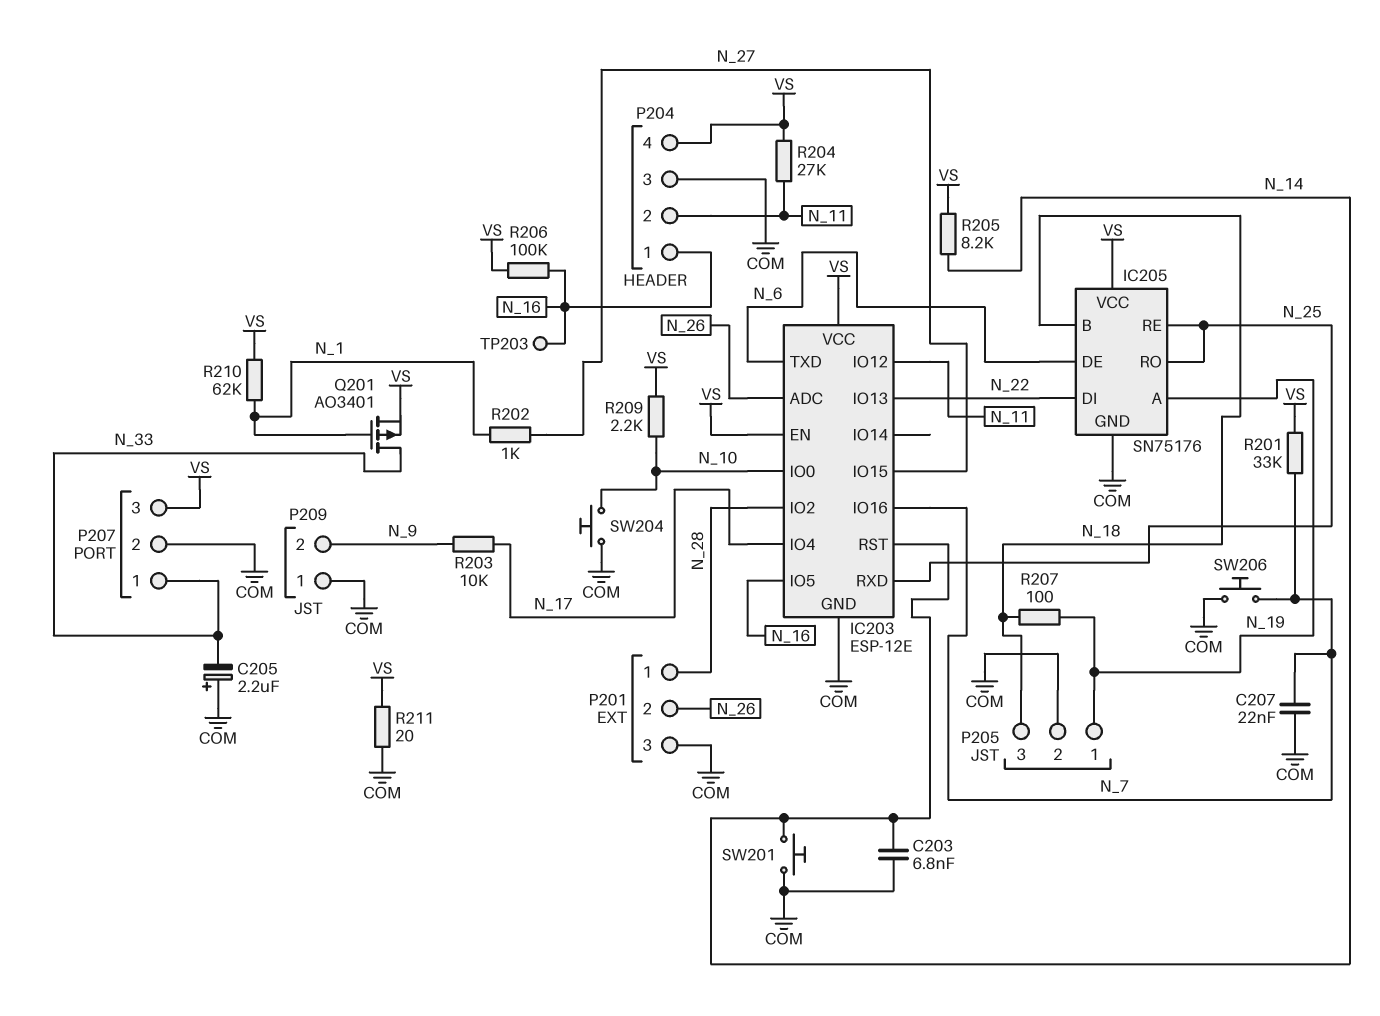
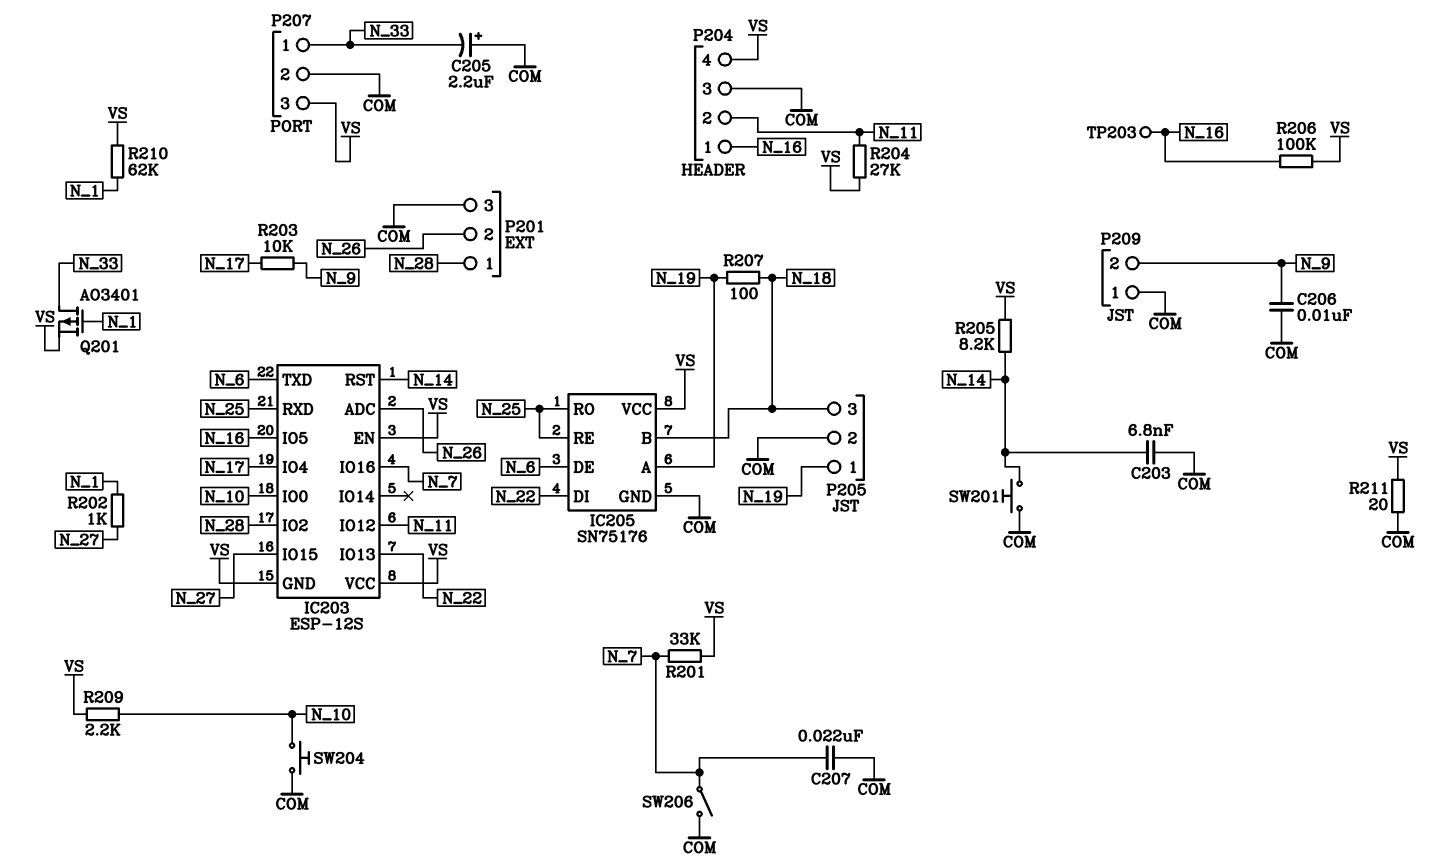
C206: none -> 10nF (COM, N_9)
IC203: ESP-12E -> ESP-12S
IC203 pin GND: COM -> VS
SW206: button (COM, N_7) -> switch (COM, N_7)

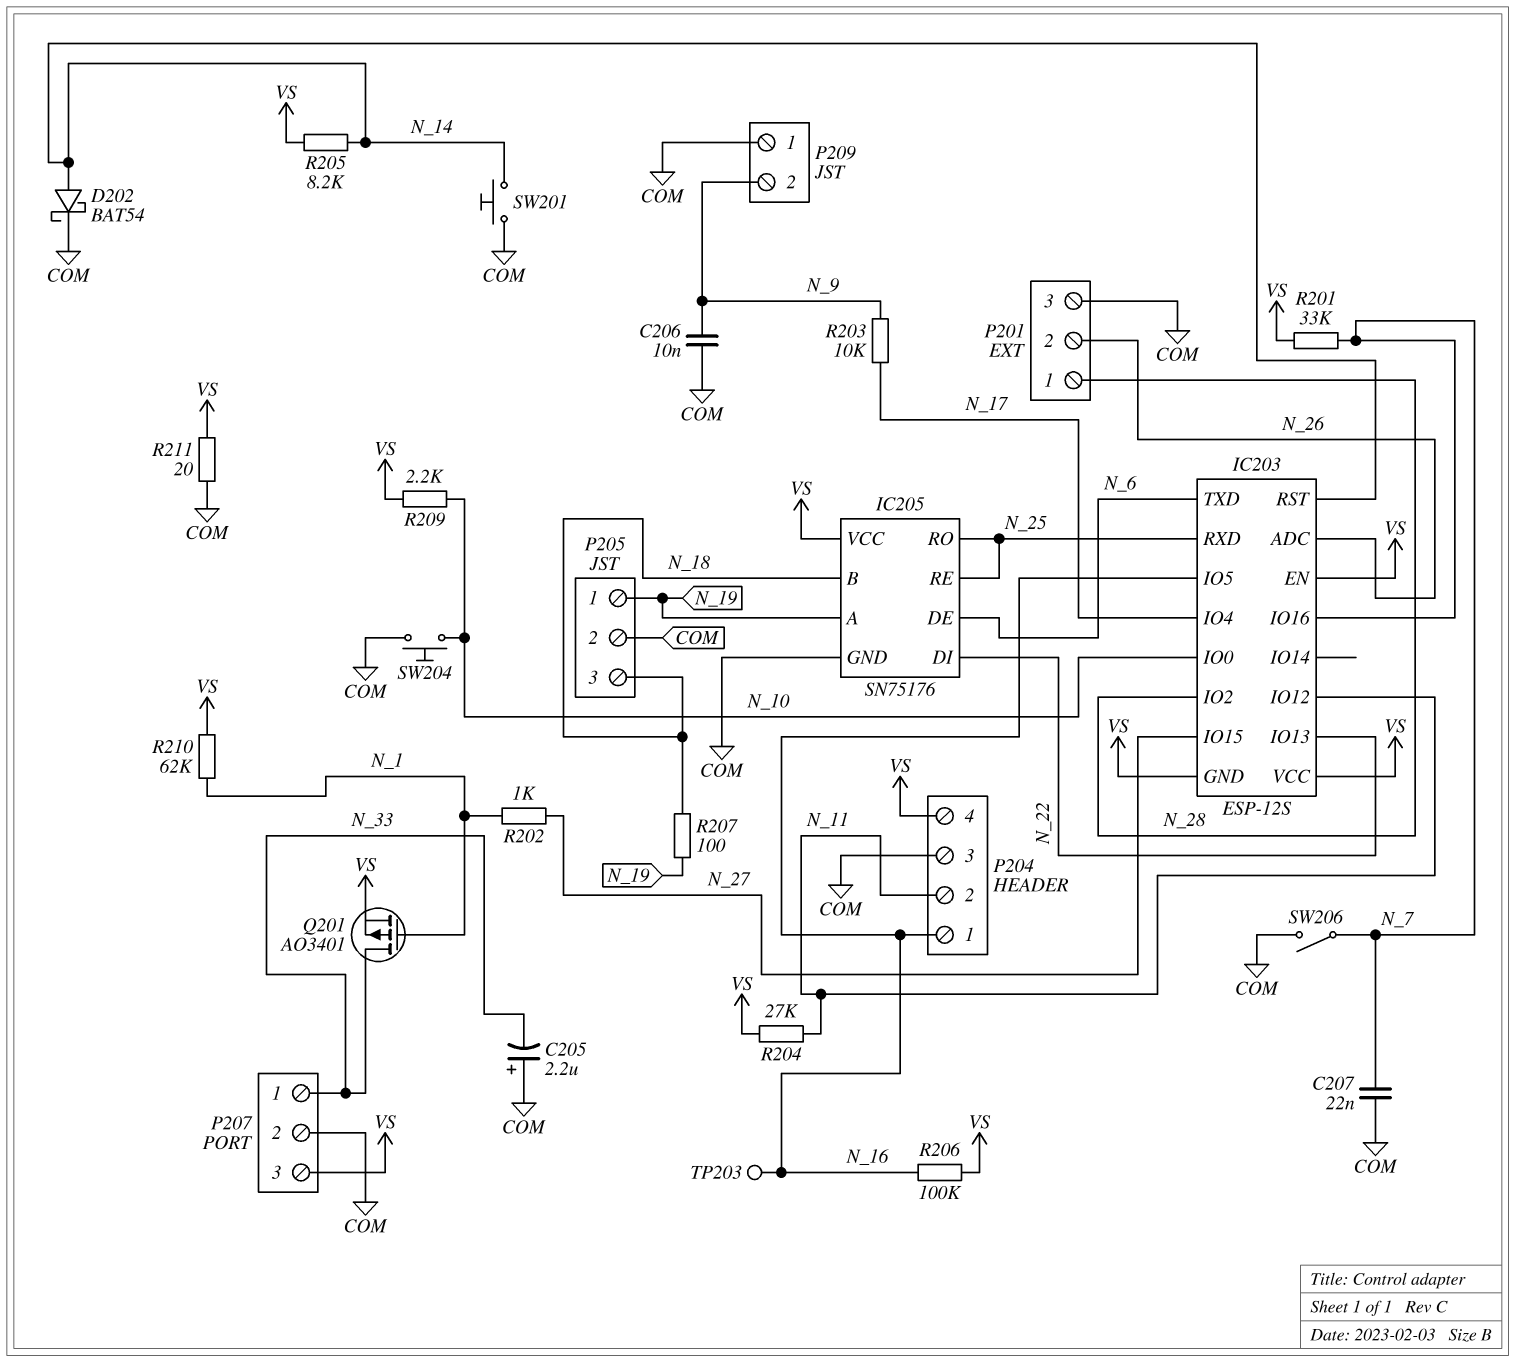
C203: 6.8nF (COM, N_14) -> none
D202: none -> schottky BAT54 (A N_14, K COM)

